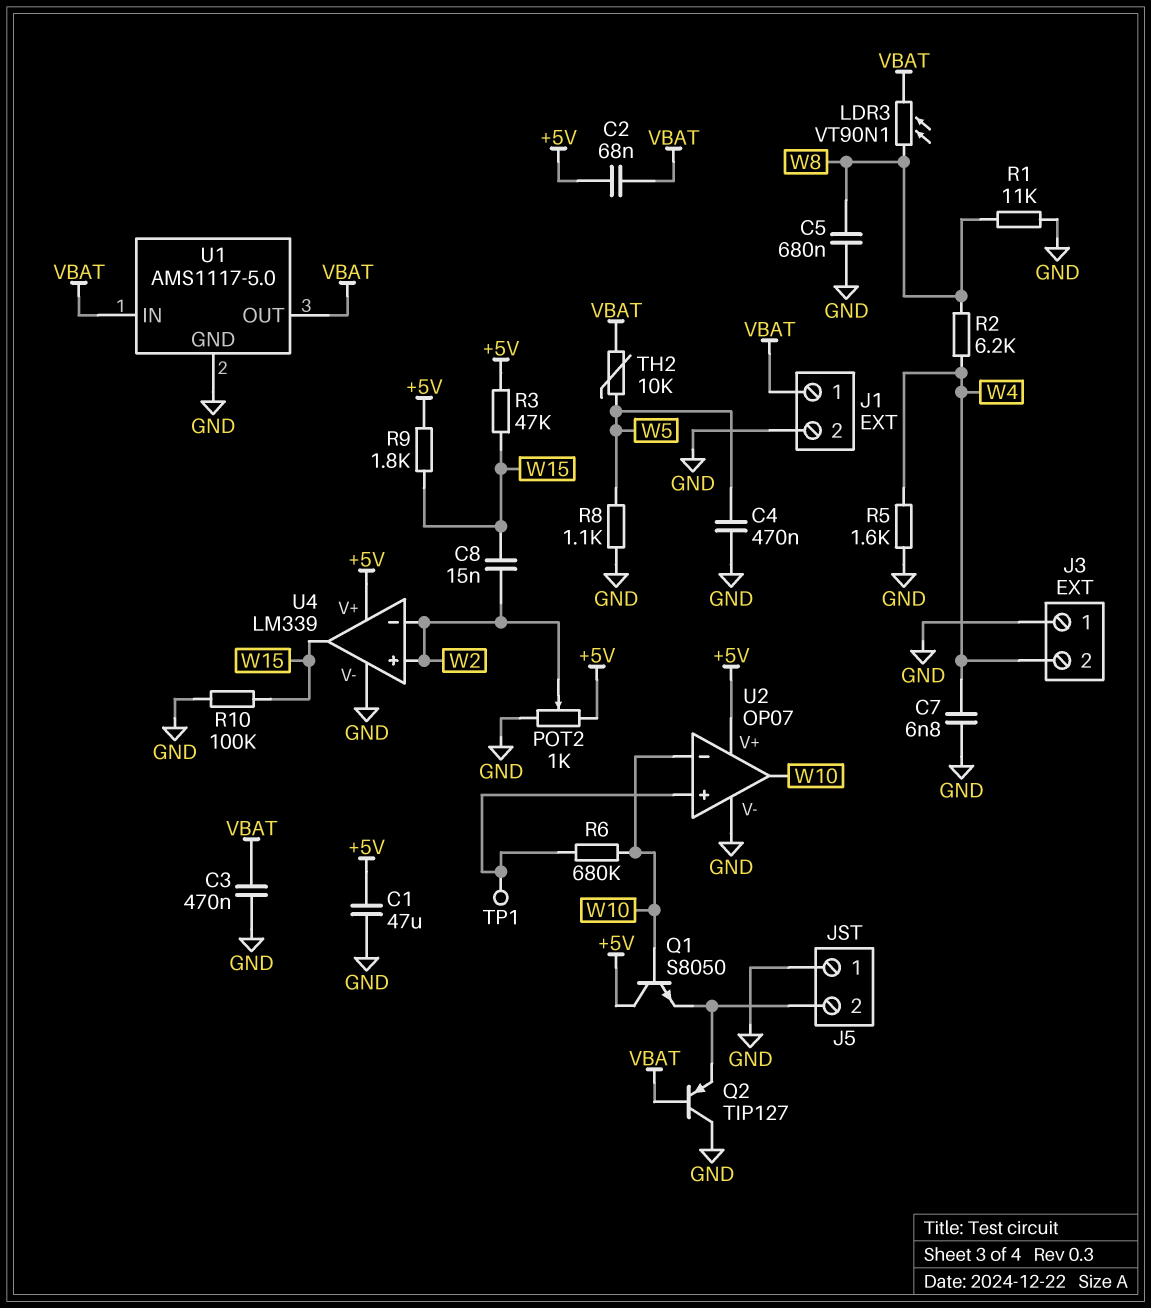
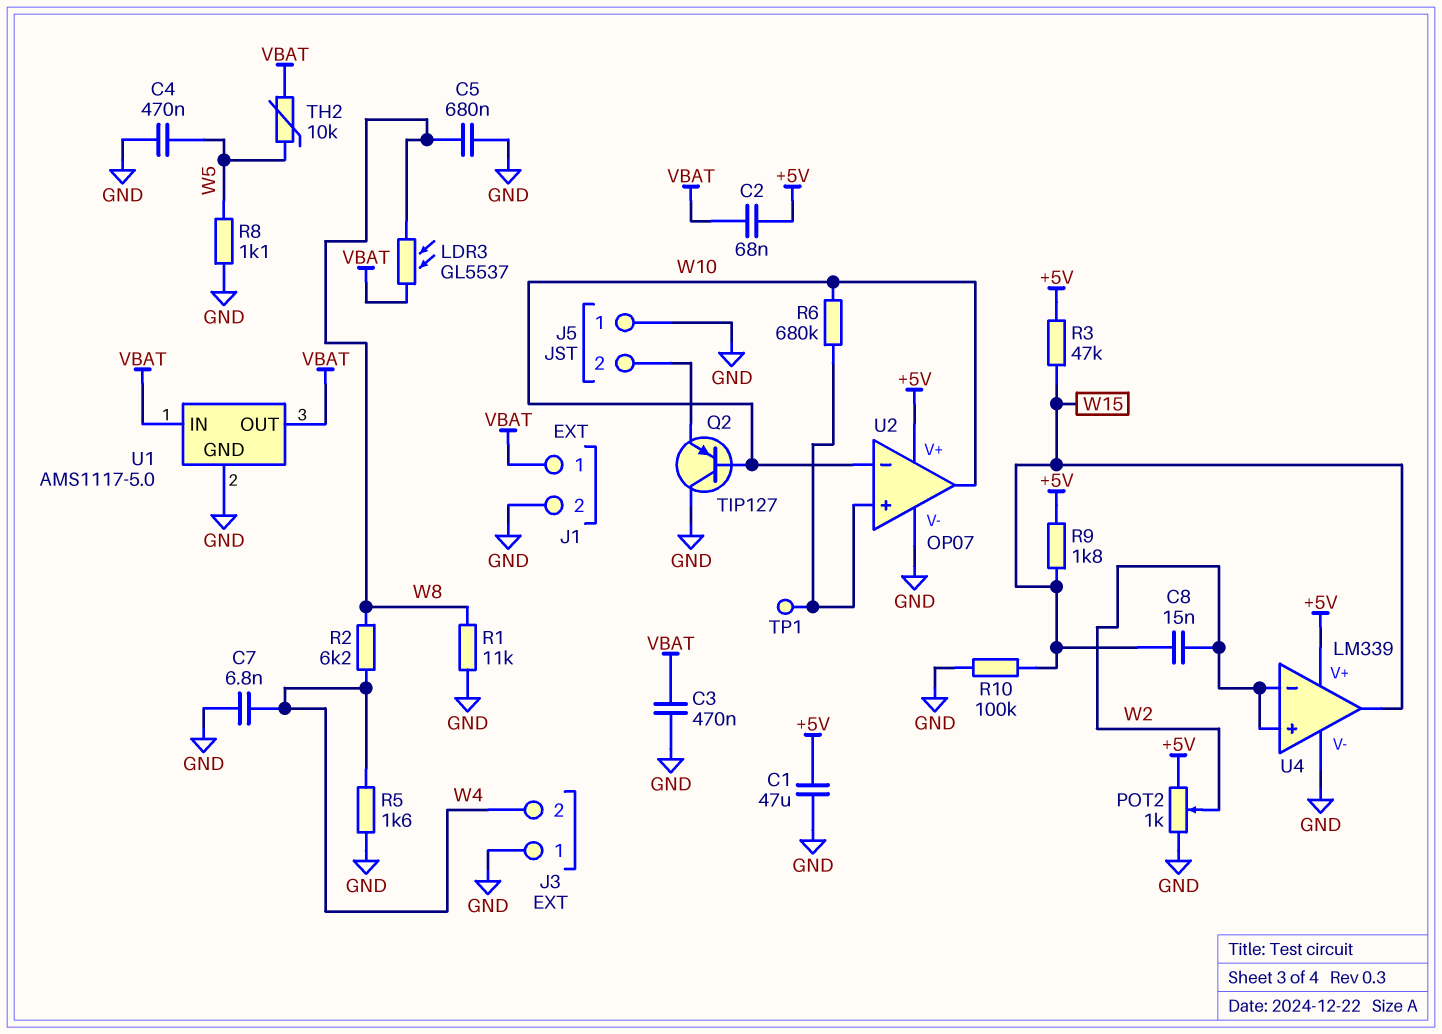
LDR3: VT90N1 (VBAT, W8) -> GL5537 (VBAT, W8)
Q1: NPN S8050 (B W10, C +5V, E J5/2) -> none
Q2: PNP TIP127 (B VBAT, C GND, E J5/2) -> PNP TIP127 (B W10, C GND, E J5/2)

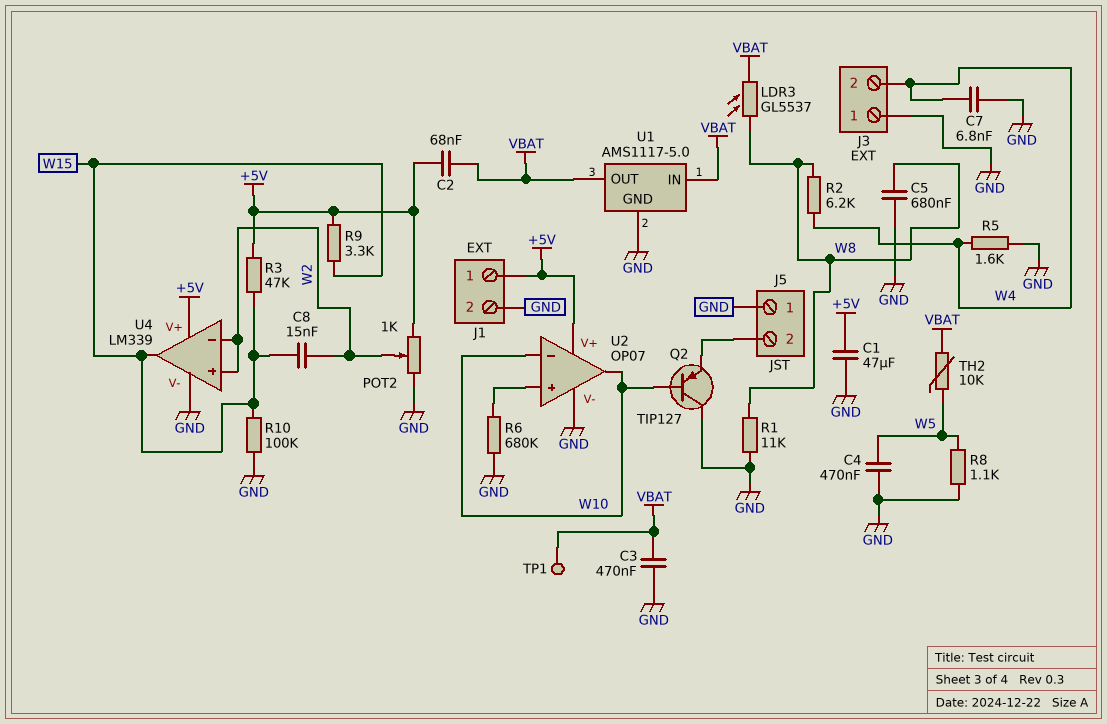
J1 pin 1: VBAT -> +5V
R6: 680k (U2/in+, W10) -> 680k (GND, U2/in+)
R9: 1.8k (+5V, W15) -> 3.3k (+5V, W15)
TP1: test point (U2/in+) -> test point (VBAT)

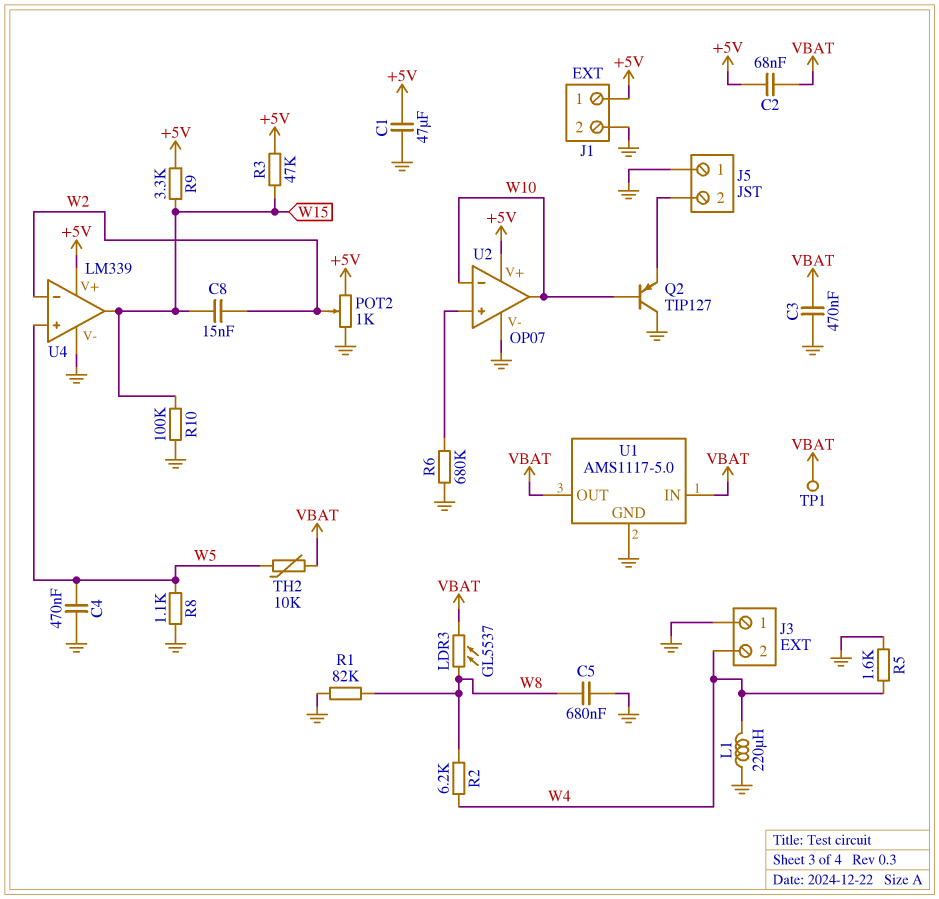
C7: 6.8nF (GND, W4) -> none
L1: none -> 220uH (GND, W4)
R1: 11k (GND, W8) -> 82k (GND, W8)
U4 pin in+: W2 -> W5

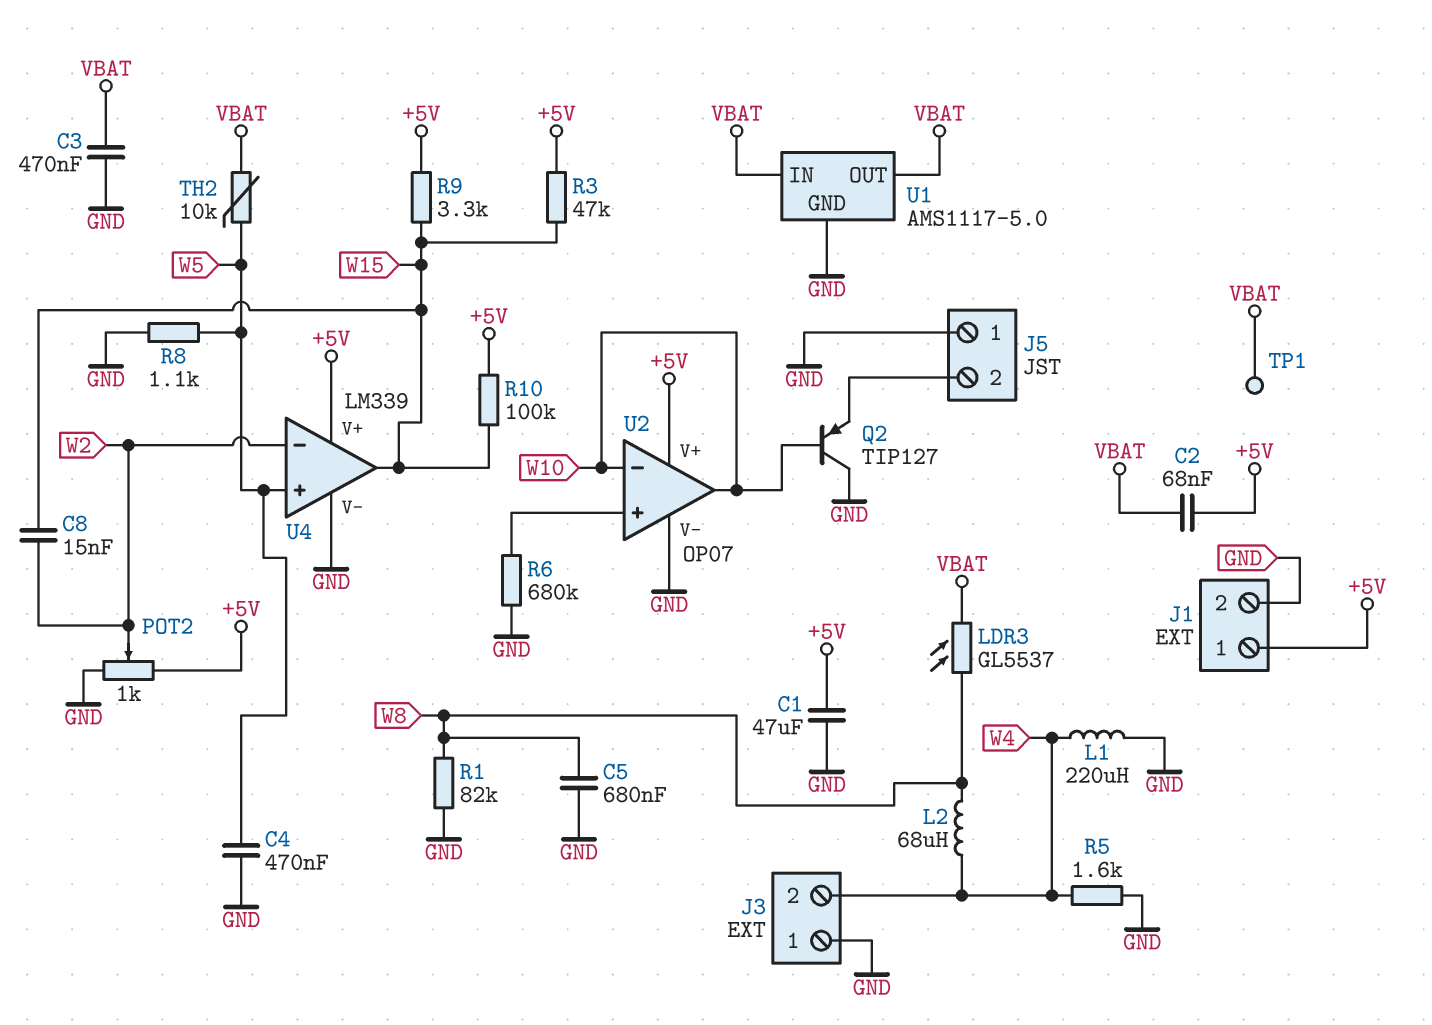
L2: none -> 68uH (W4, W8)
R2: 6.2k (W4, W8) -> none
R10: 100k (GND, W15) -> 100k (+5V, W15)

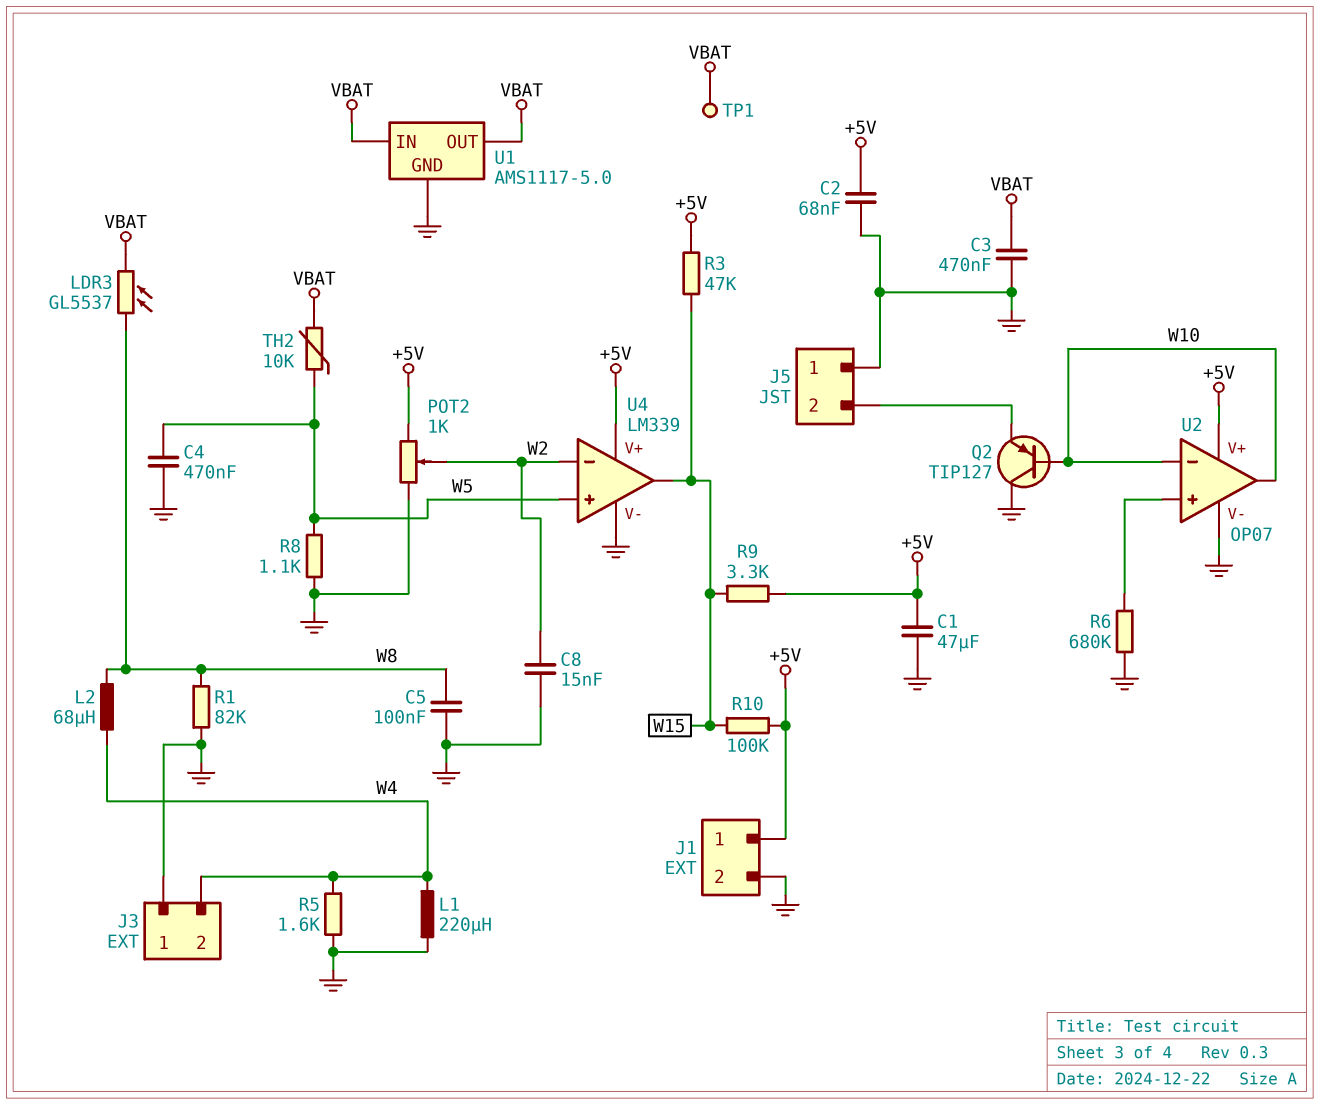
C2: 68nF (+5V, VBAT) -> 68nF (+5V, GND)
C5: 680nF (GND, W8) -> 100nF (GND, W8)
C8: 15nF (W2, W15) -> 15nF (GND, W2)

